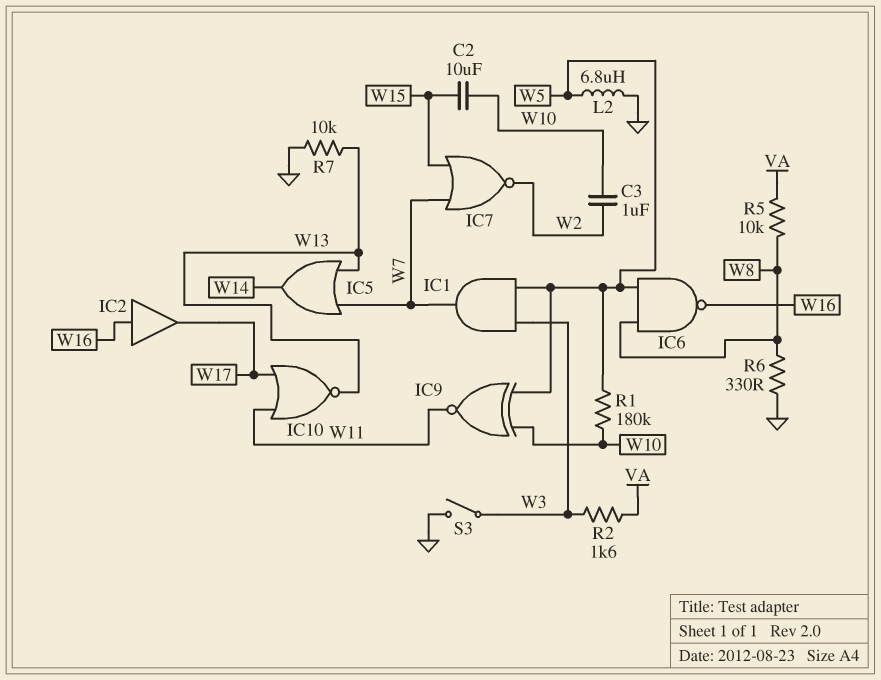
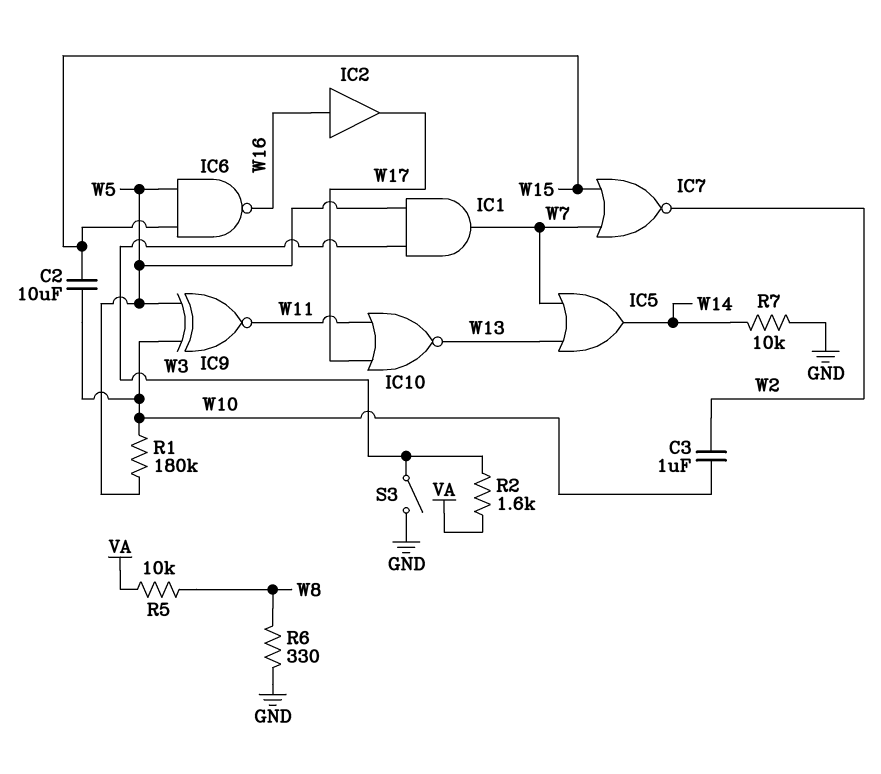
IC6: NAND (in W5, in W8, out W16) -> NAND (in W5, in W15, out W16)
L2: 6.8uH (GND, W5) -> none
R7: 10k (GND, W13) -> 10k (GND, W14)

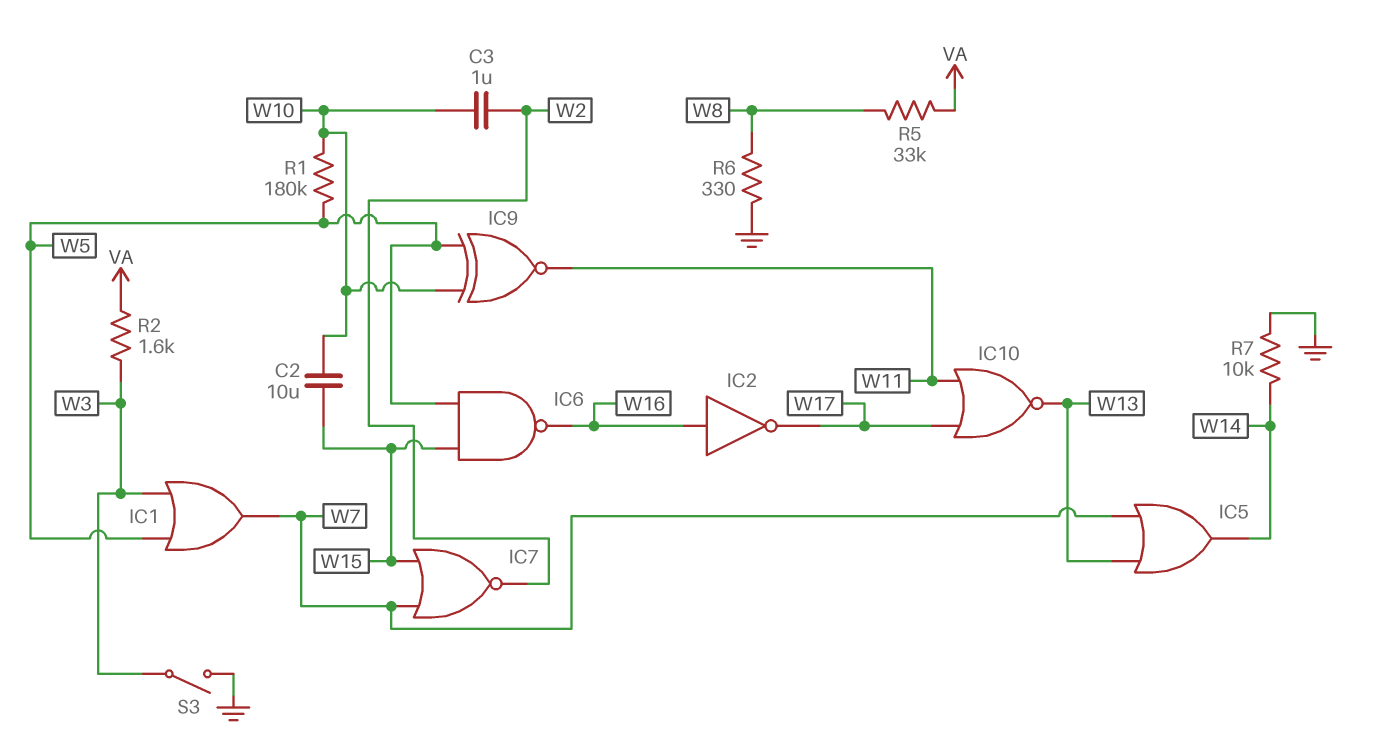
IC1: AND (in W3, in W5, out W7) -> OR (in W3, in W5, out W7)
IC2: buffer (in W16, out W17) -> NOT (in W16, out W17)
R5: 10k (VA, W8) -> 33k (VA, W8)

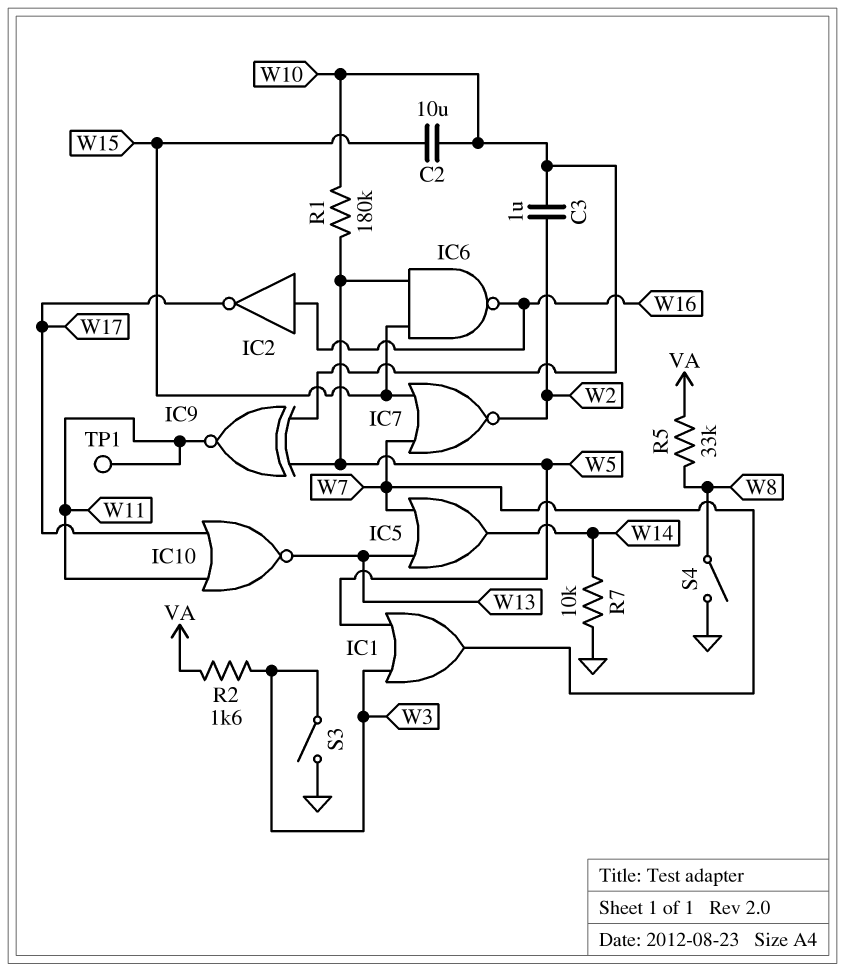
R6: 330 (GND, W8) -> none
S4: none -> switch (GND, W8)
TP1: none -> test point (W11)

